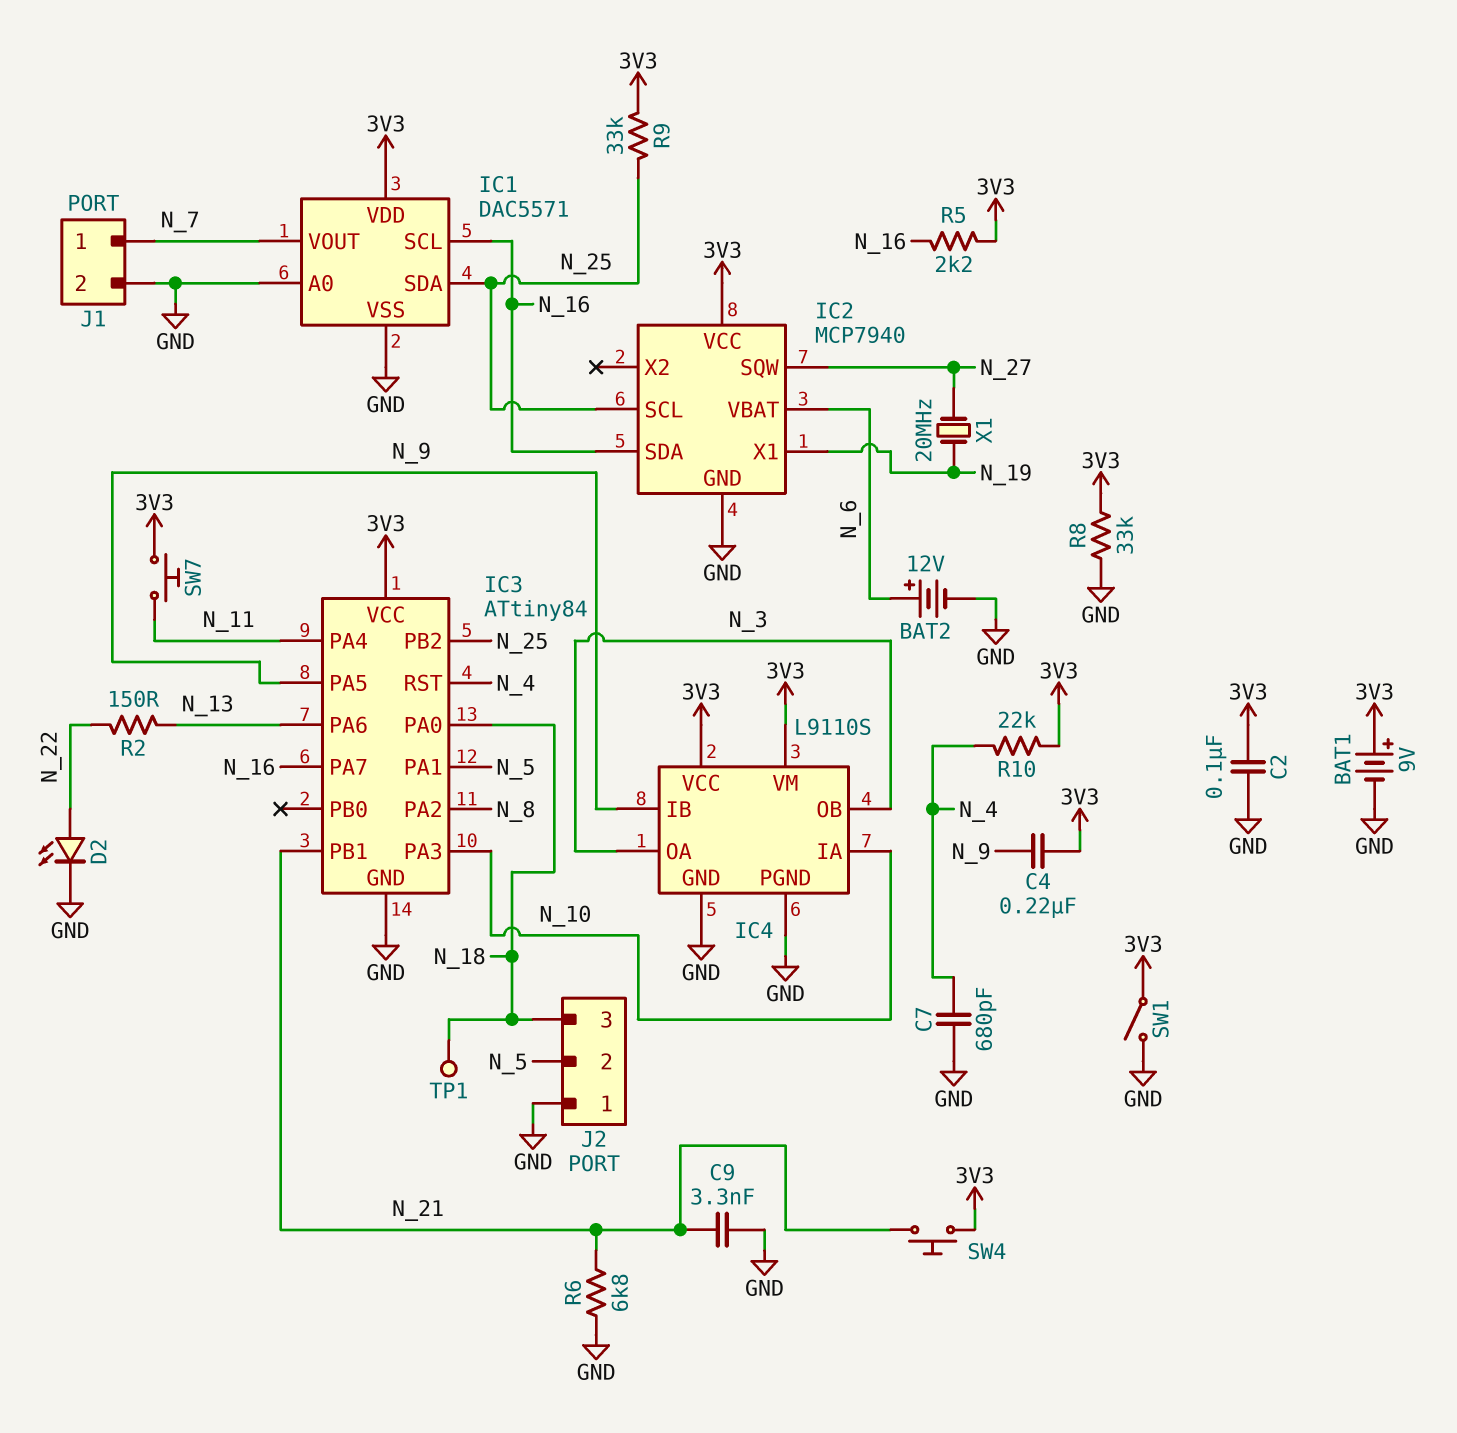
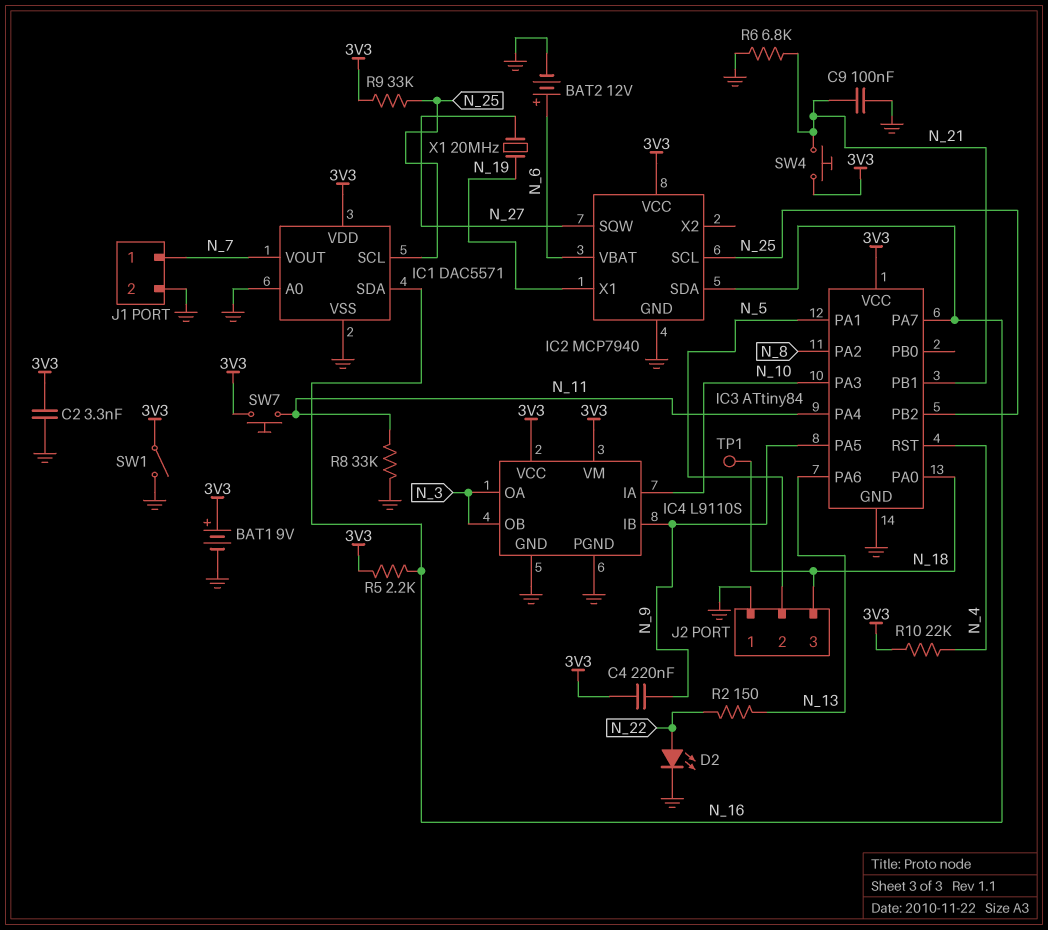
C2: 100nF (3V3, GND) -> 3.3nF (3V3, GND)
C7: 680pF (GND, N_4) -> none
C9: 3.3nF (GND, N_21) -> 100nF (GND, N_21)
IC1 pin SCL: N_16 -> N_25
IC1 pin SDA: N_25 -> N_16
R8: 33k (3V3, GND) -> 33k (GND, N_11)

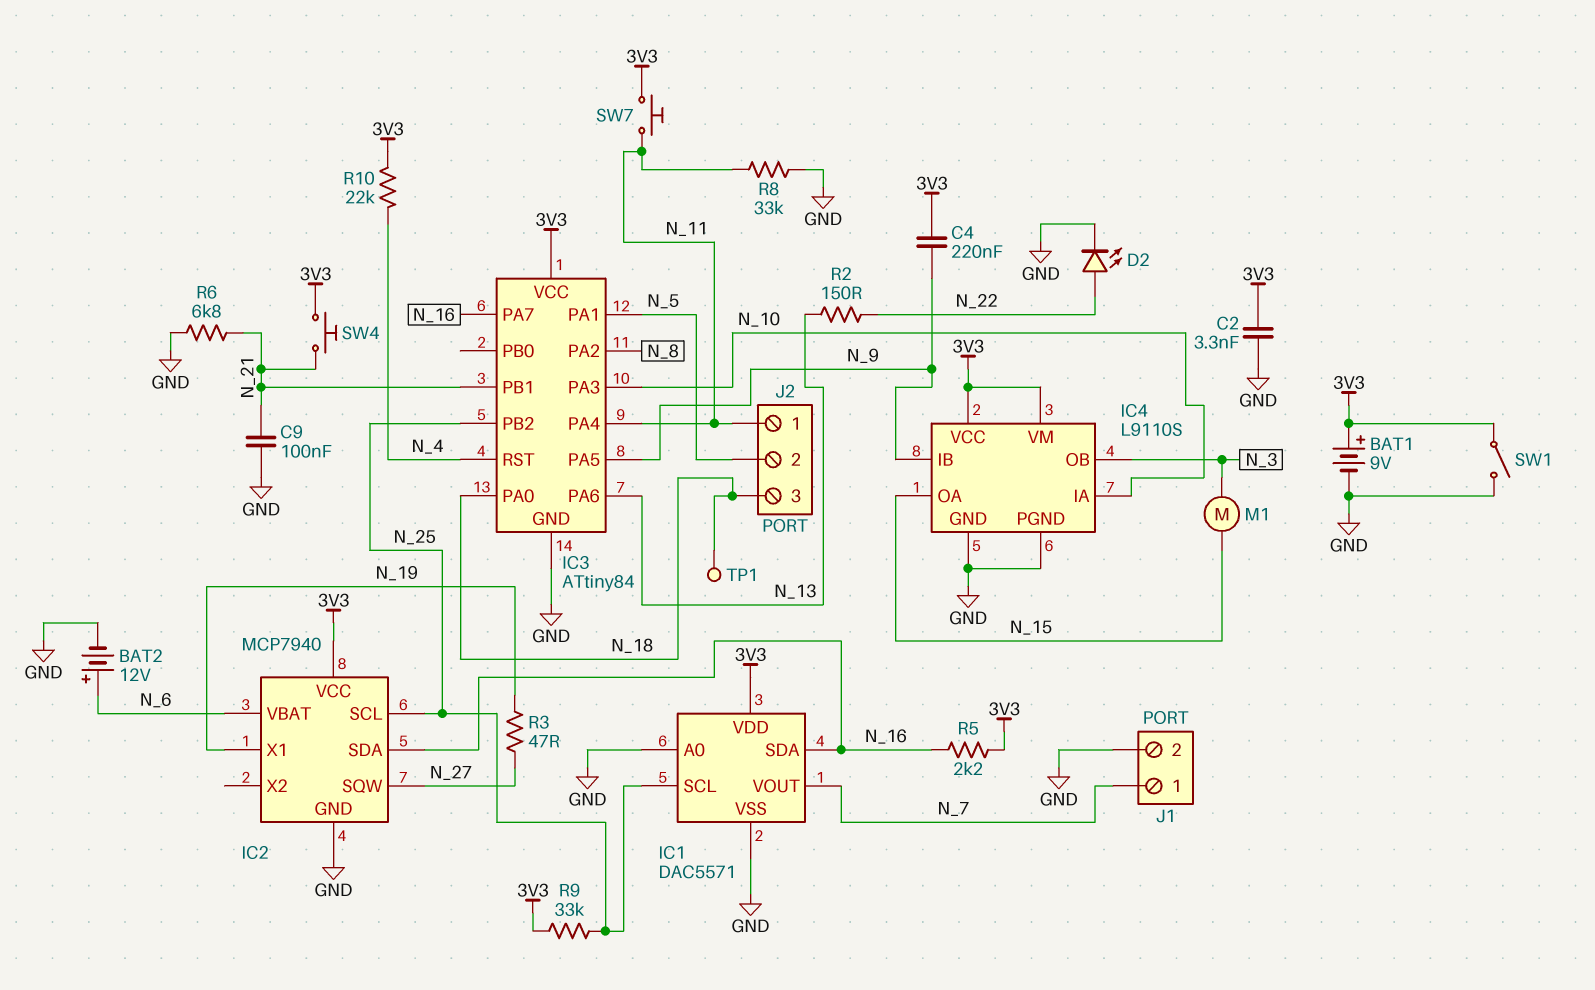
IC4 pin OA: N_3 -> N_15
J2 pin 1: GND -> N_11
M1: none -> motor (N_3, N_15)
R3: none -> 47 (N_19, N_27)
X1: 20MHz (N_19, N_27) -> none

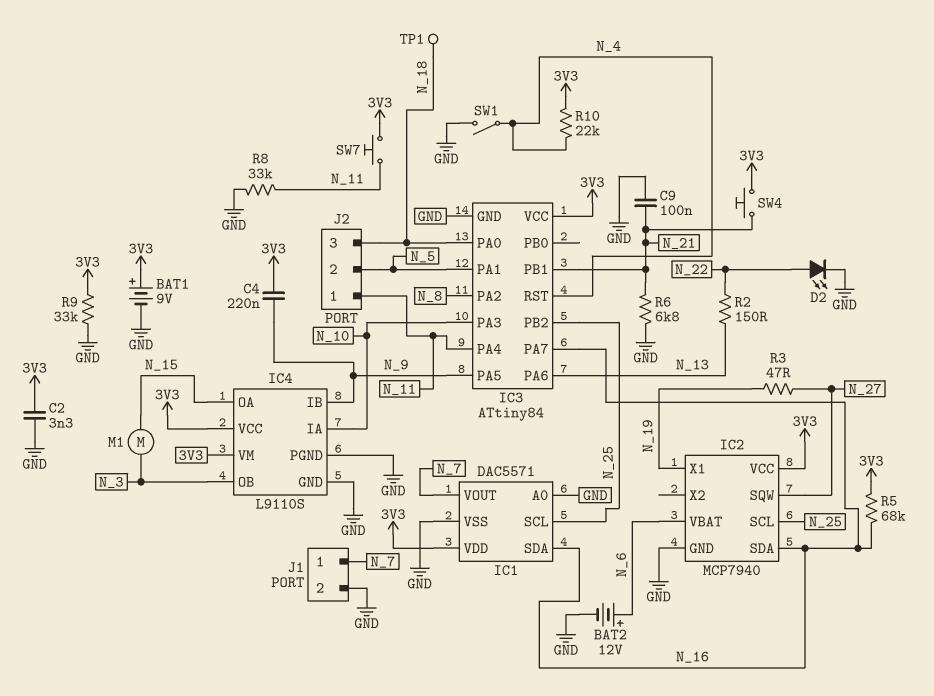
R5: 2.2k (3V3, N_16) -> 68k (3V3, N_16)
R9: 33k (3V3, N_25) -> 33k (3V3, GND)
SW1: switch (3V3, GND) -> switch (GND, N_4)

